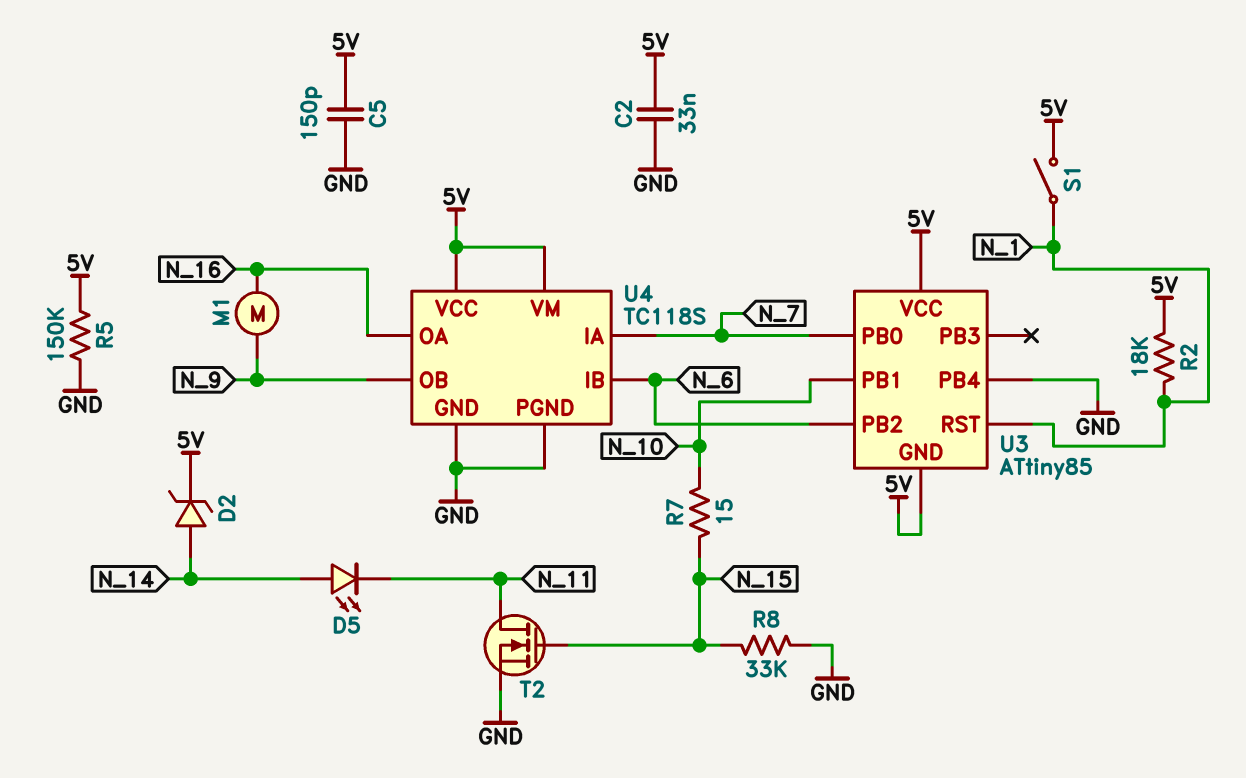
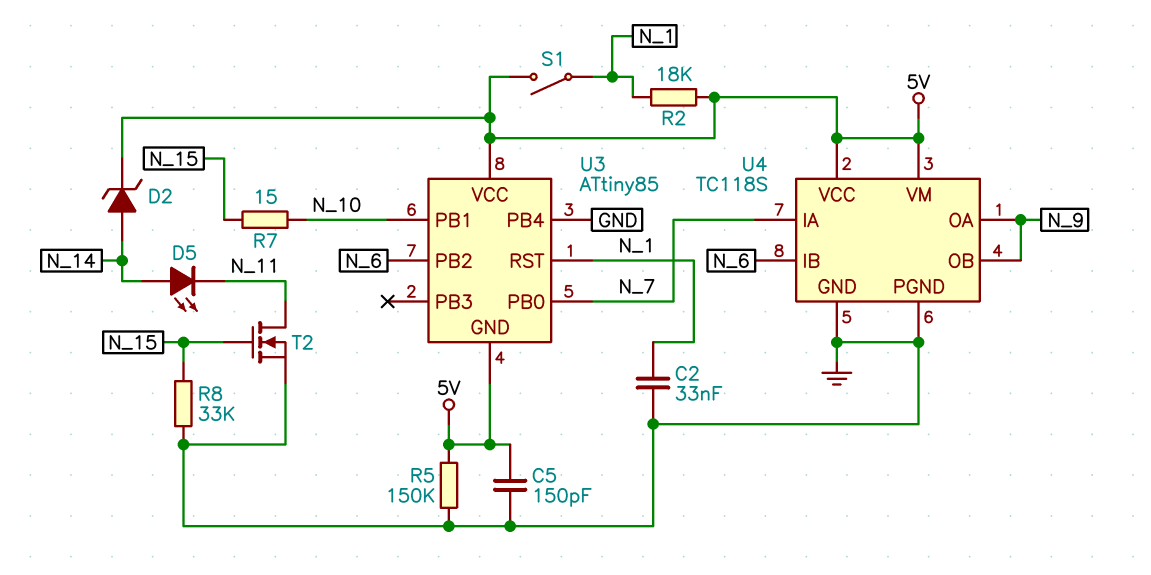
C2: 33nF (5V, GND) -> 33nF (GND, N_1)
M1: motor (N_9, N_16) -> none
U4 pin OA: N_16 -> N_9

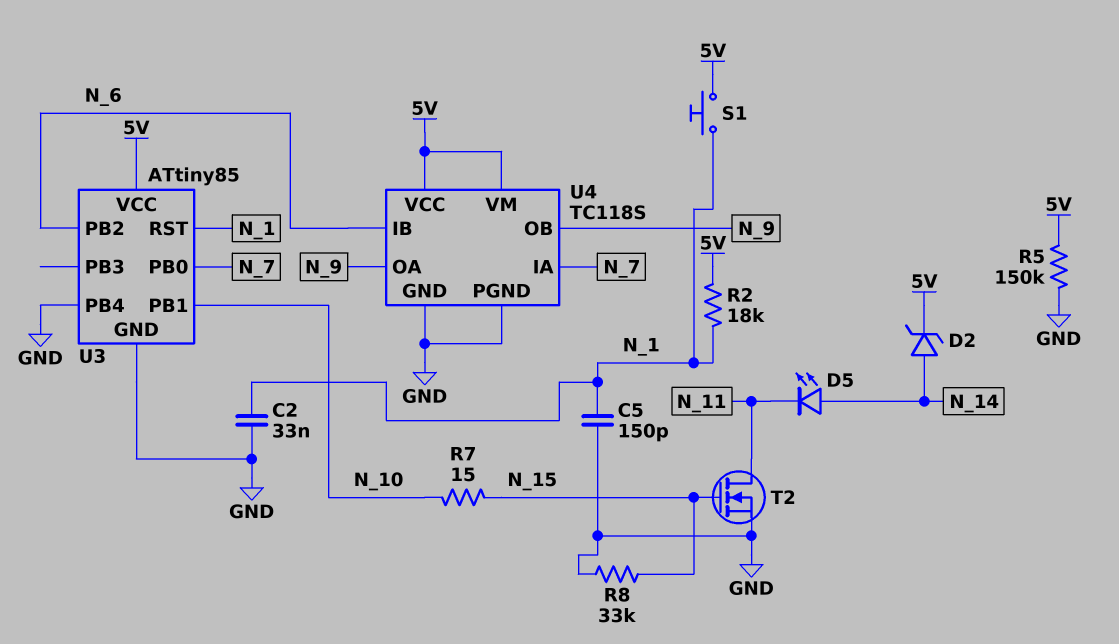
C5: 150pF (5V, GND) -> 150pF (GND, N_1)
S1: switch (5V, N_1) -> button (5V, N_1)
U3 pin GND: 5V -> GND

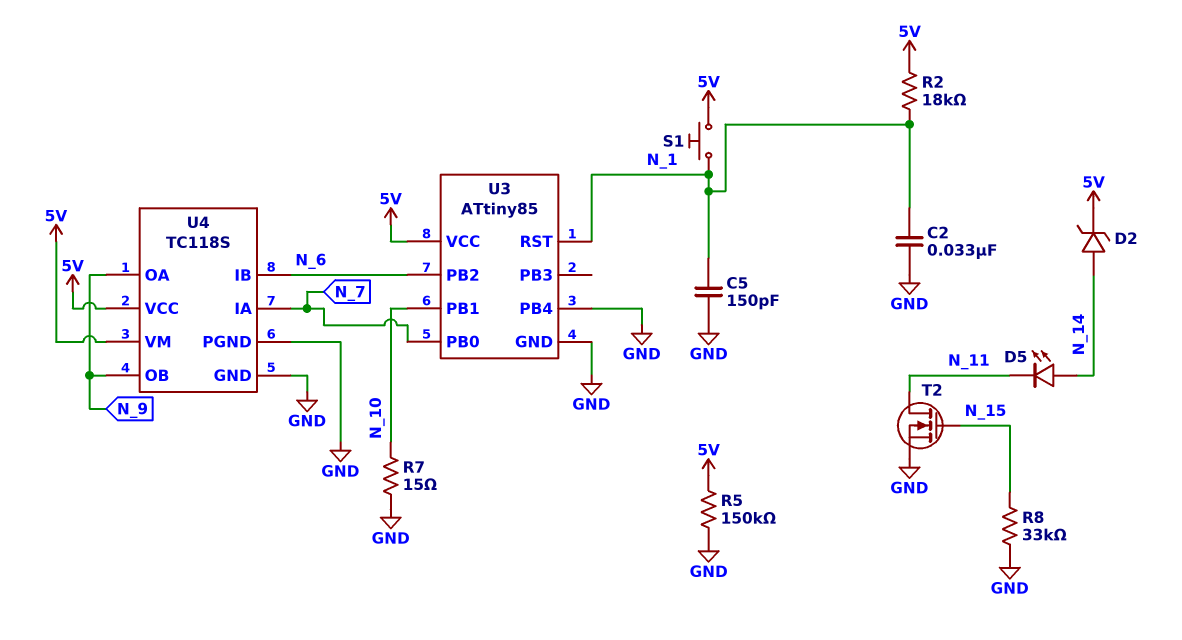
R7: 15 (N_10, N_15) -> 15 (GND, N_10)

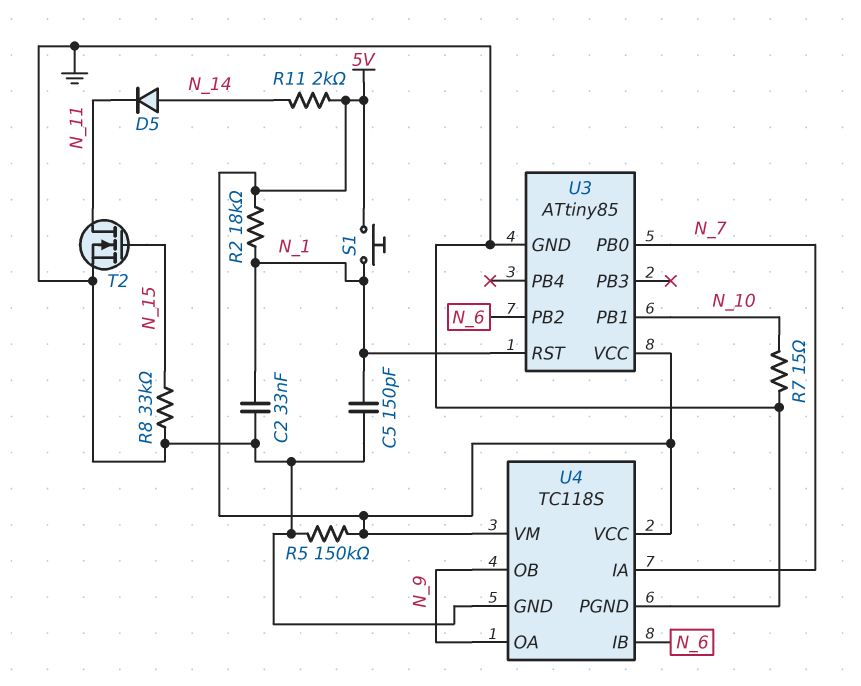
D2: zener (A N_14, K 5V) -> none
D5: LED (A N_14, K N_11) -> diode (A N_14, K N_11)
R11: none -> 2k (5V, N_14)
U3 pin PB4: GND -> none

